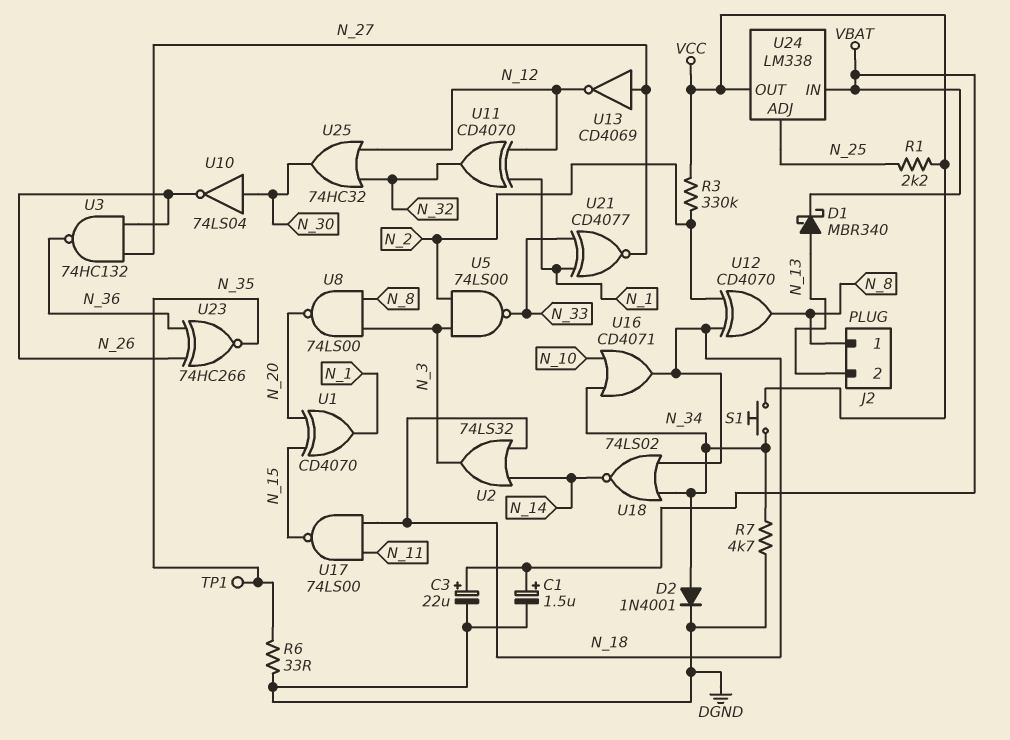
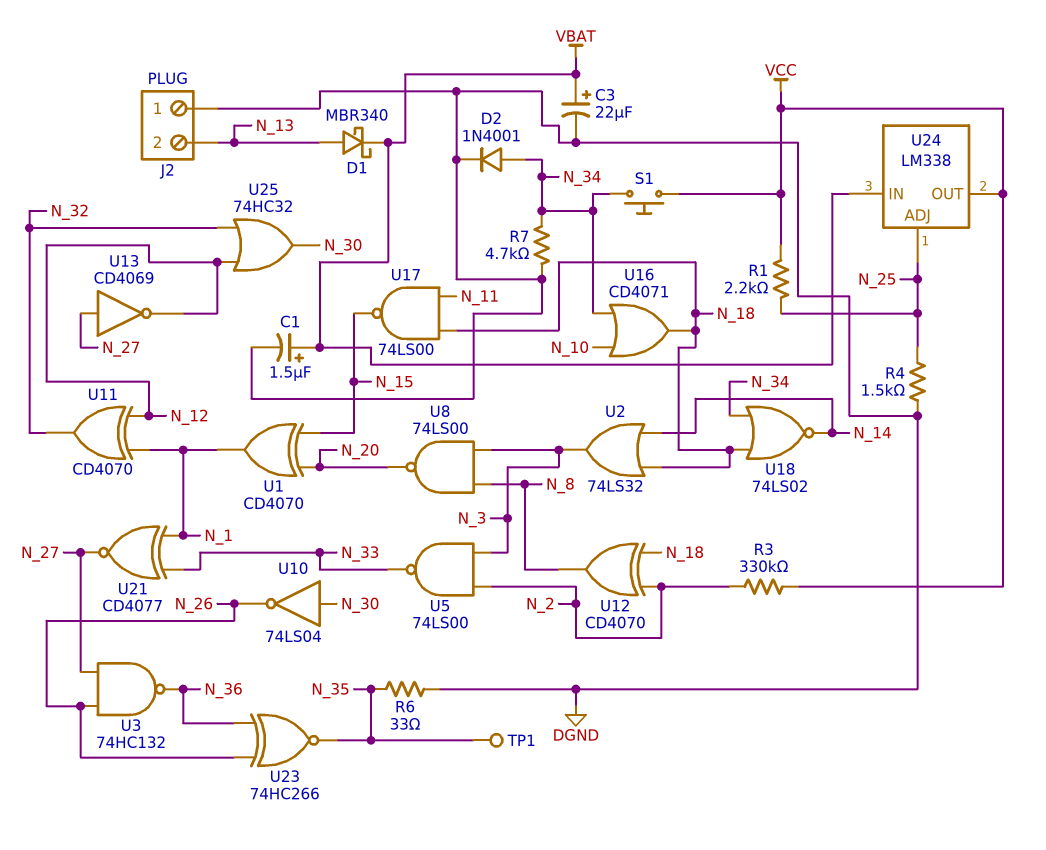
J2 pin 1: N_8 -> DGND
R4: none -> 1.5k (DGND, N_25)

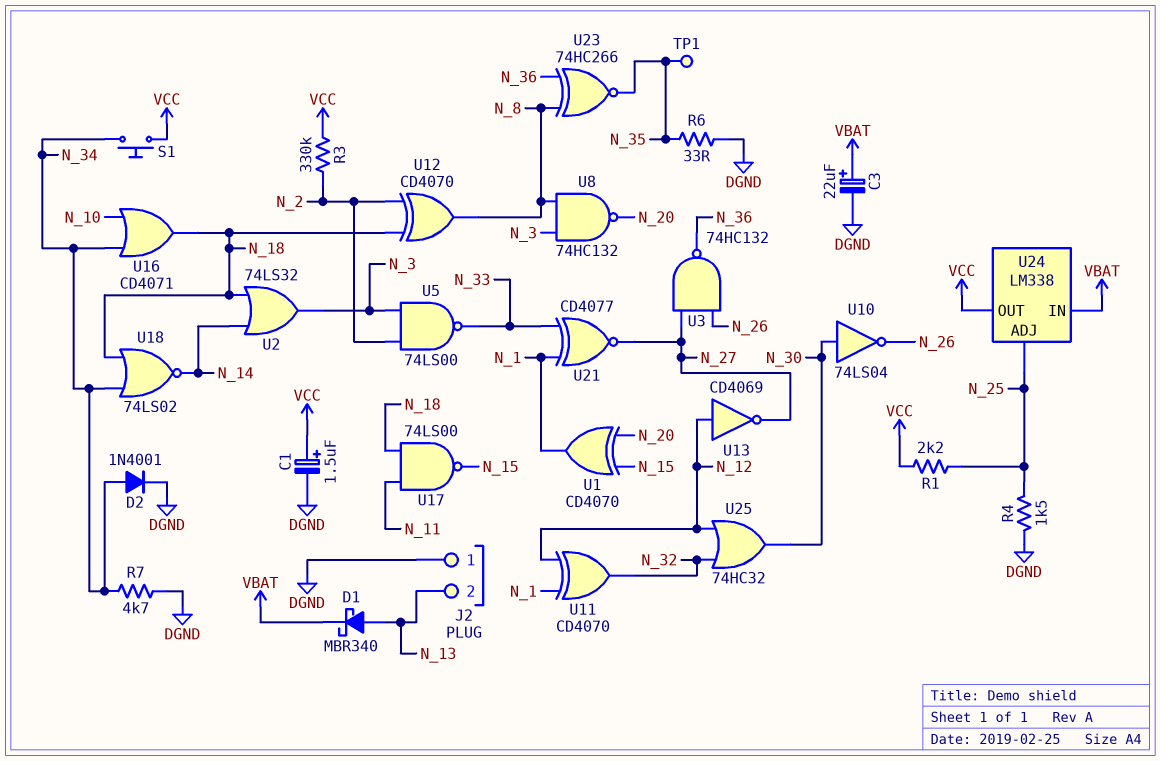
C1: 1.5uF (plus VBAT, minus DGND) -> 1.5uF (plus VCC, minus DGND)
U8: NAND 74LS00 (in N_3, in N_8, out N_20) -> NAND 74HC132 (in N_3, in N_8, out N_20)
U13: NOT CD4069 (in N_27, out N_12) -> NOT CD4069 (in N_12, out N_27)
U23: XNOR 74HC266 (in N_26, in N_36, out N_35) -> XNOR 74HC266 (in N_8, in N_36, out N_35)

